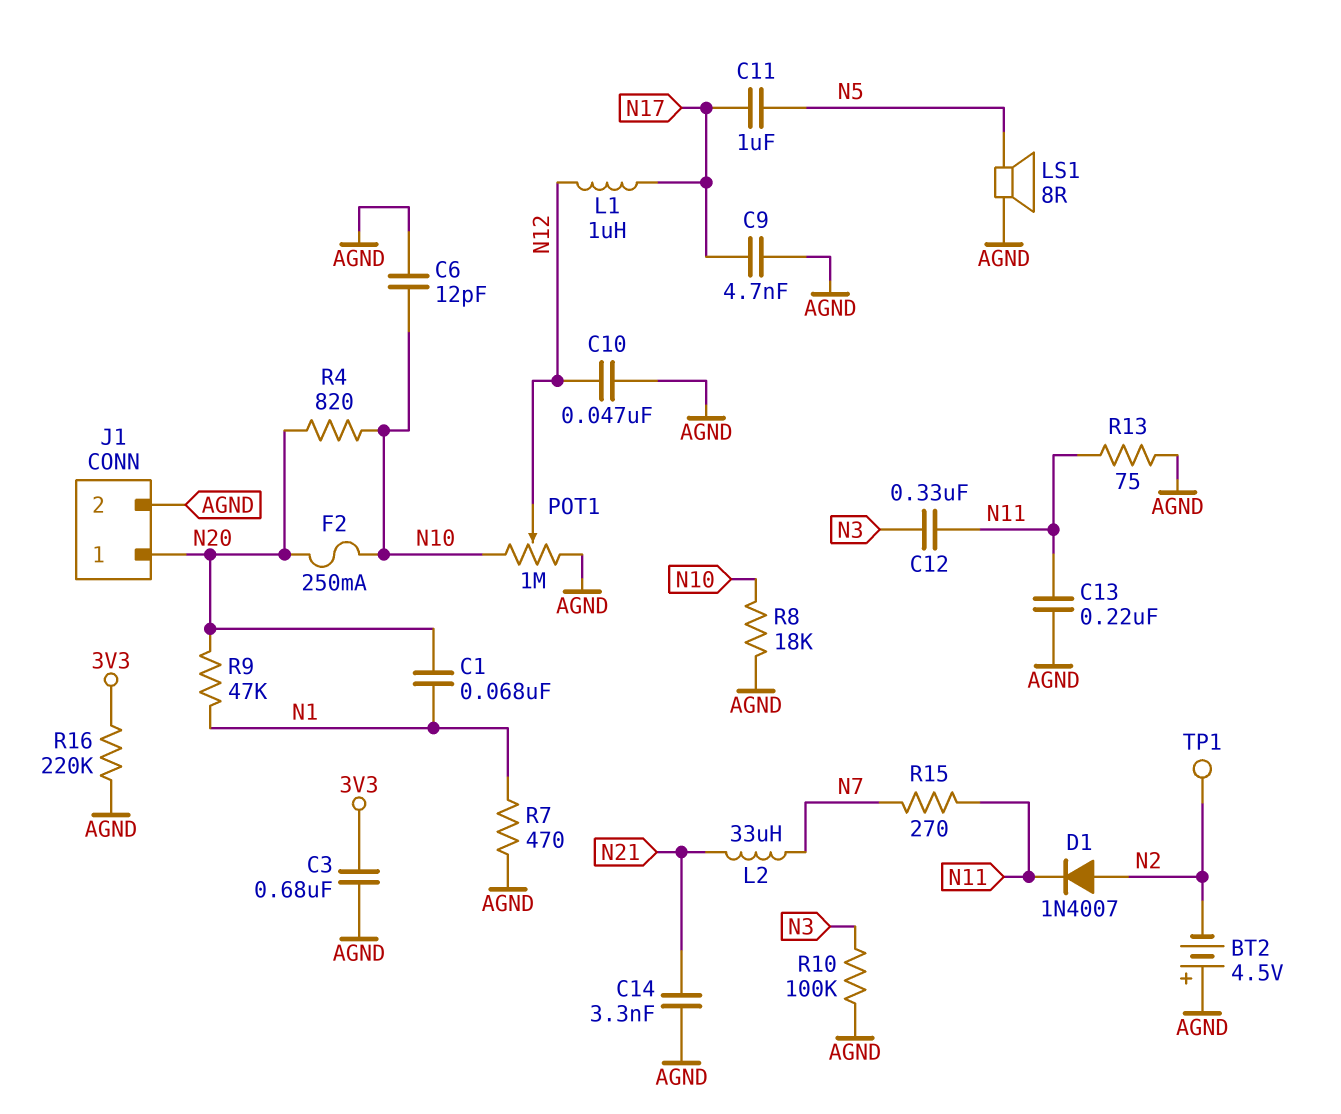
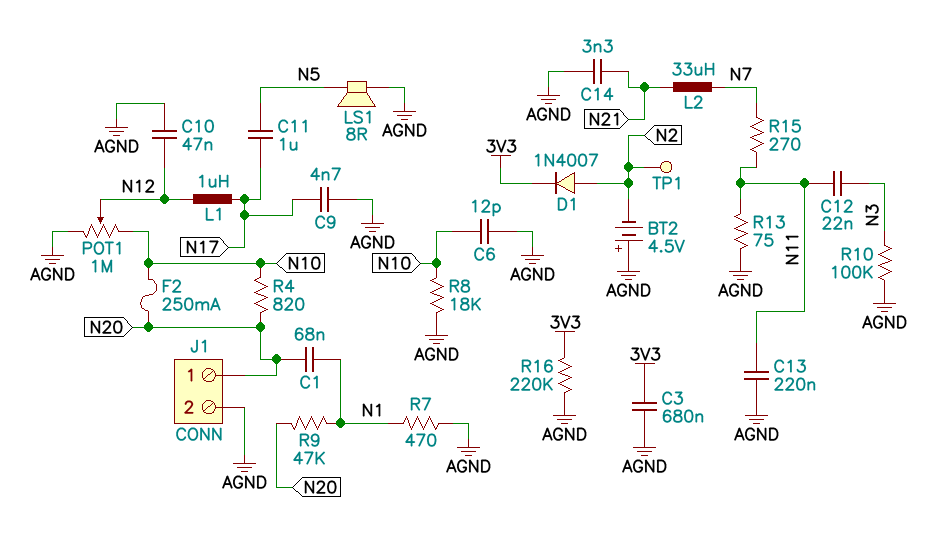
C12: 330nF (N3, N11) -> 22nF (N3, N11)
D1: diode 1N4007 (A N2, K N11) -> diode 1N4007 (A N2, K 3V3)

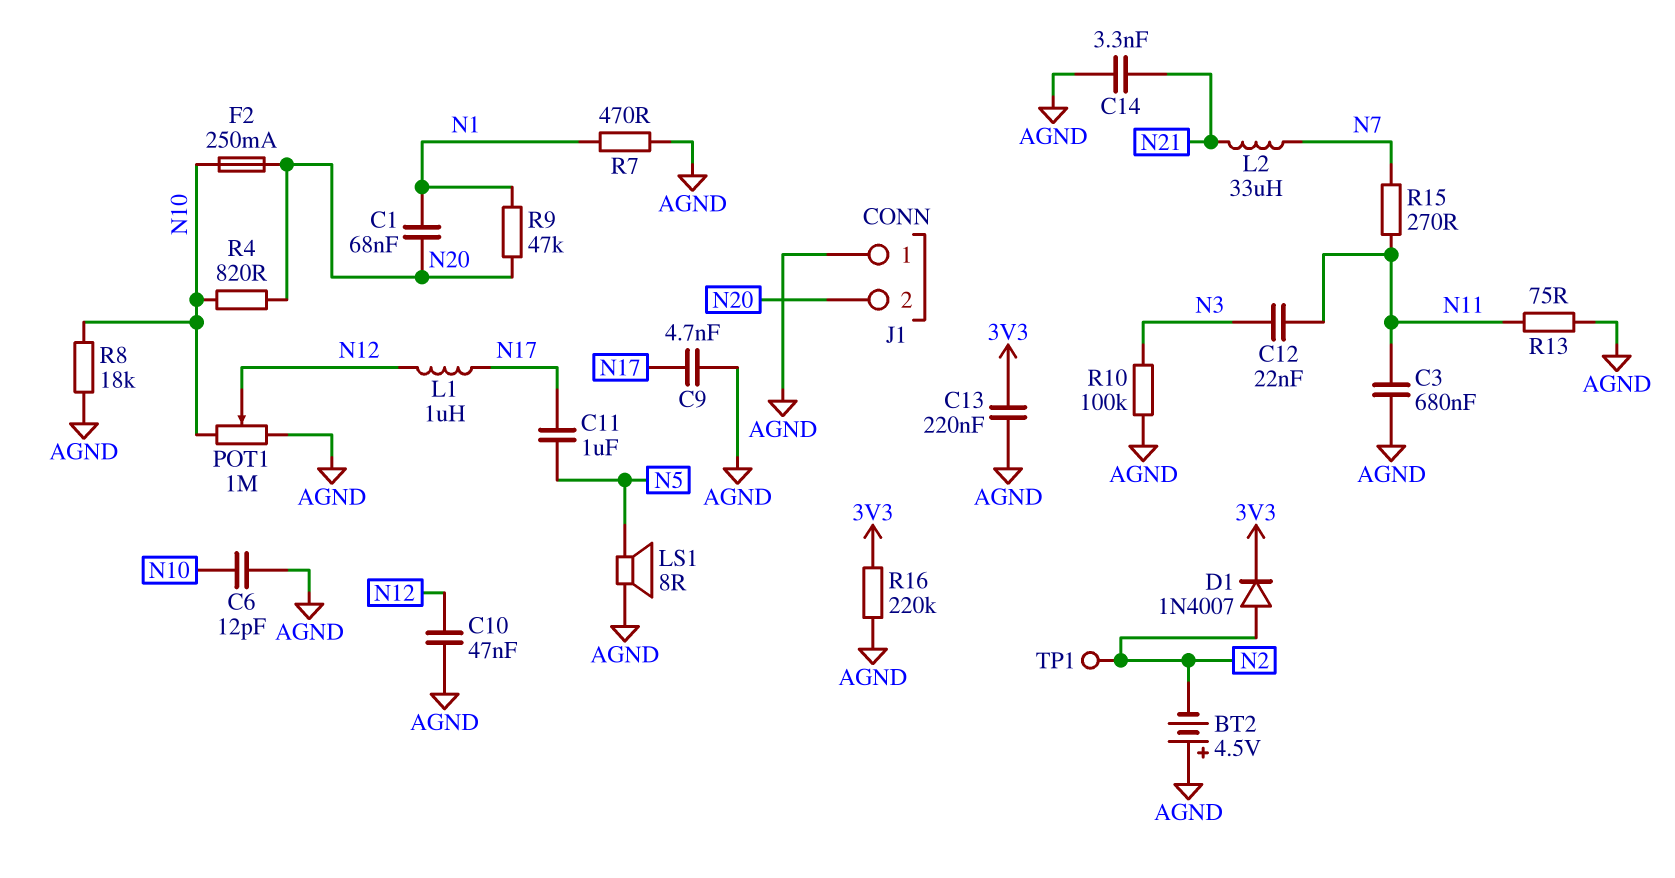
C3: 680nF (3V3, AGND) -> 680nF (AGND, N11)
C13: 220nF (AGND, N11) -> 220nF (3V3, AGND)
J1 pin 1: N20 -> AGND
J1 pin 2: AGND -> N20

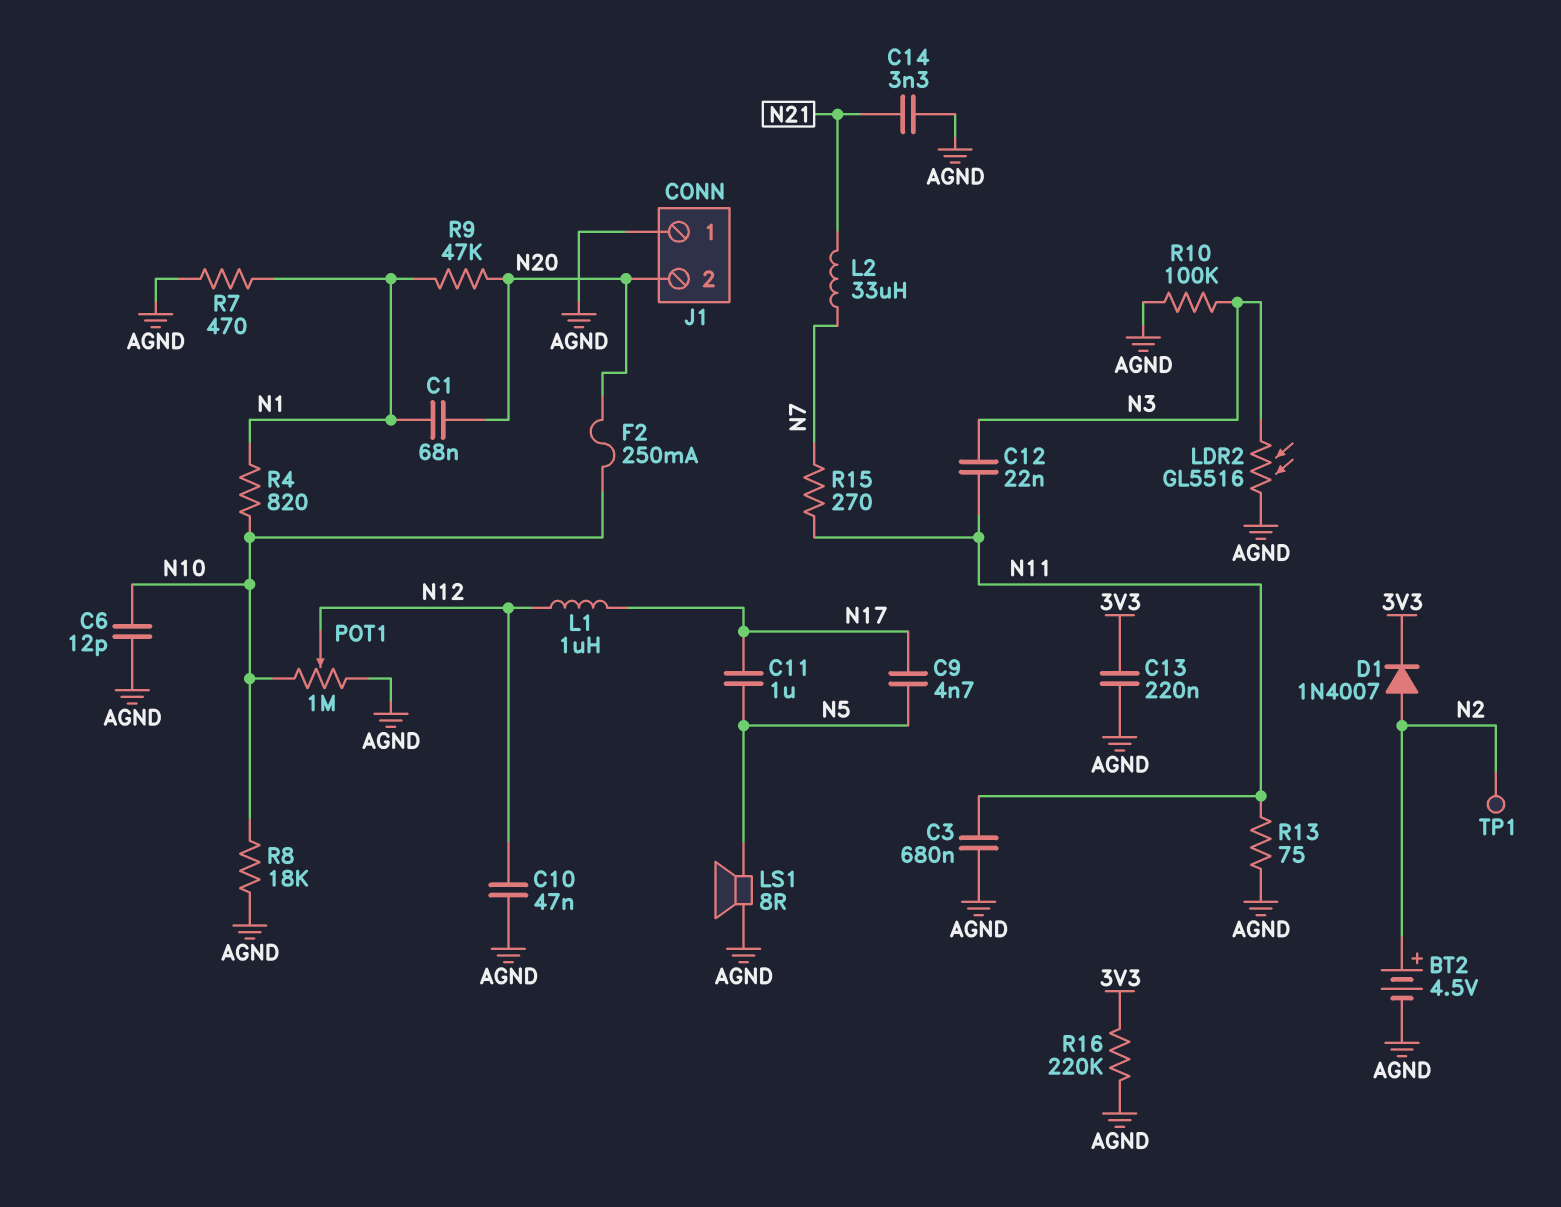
BT2: 4.5V (plus AGND, minus N2) -> 4.5V (plus N2, minus AGND)
C9: 4.7nF (AGND, N17) -> 4.7nF (N5, N17)
LDR2: none -> GL5516 (AGND, N3)
R4: 820 (N10, N20) -> 820 (N1, N10)

